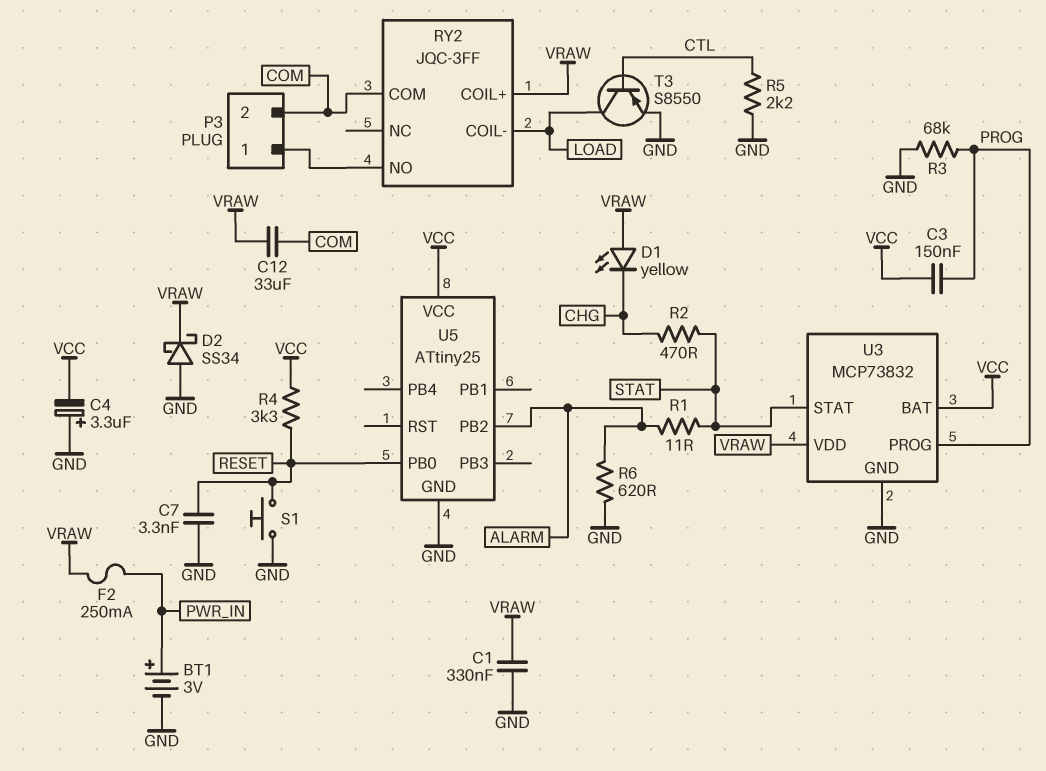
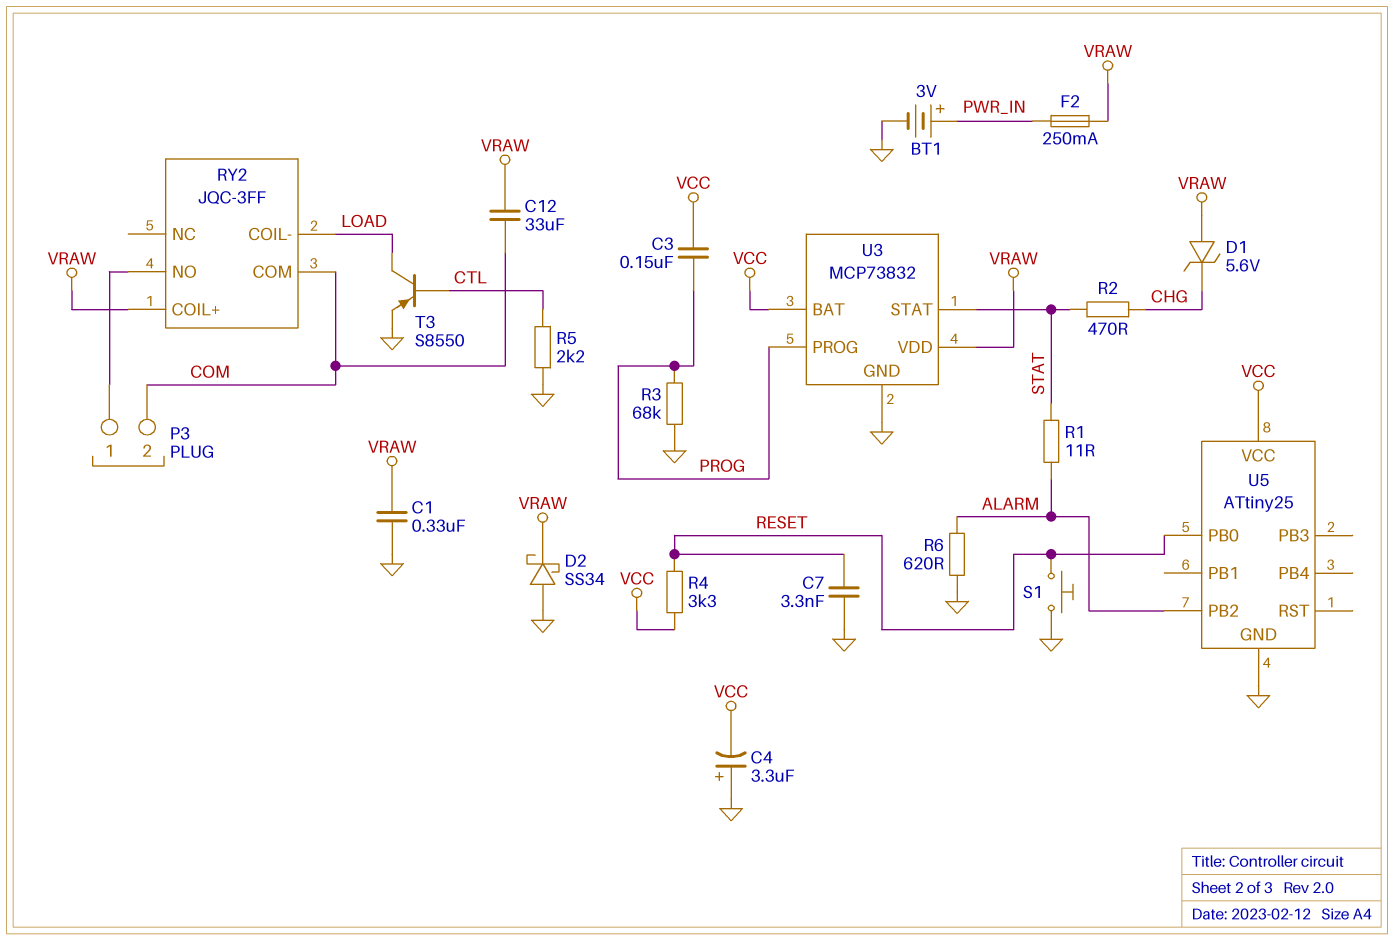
D1: LED yellow (A VRAW, K CHG) -> zener 5.6V (A VRAW, K CHG)

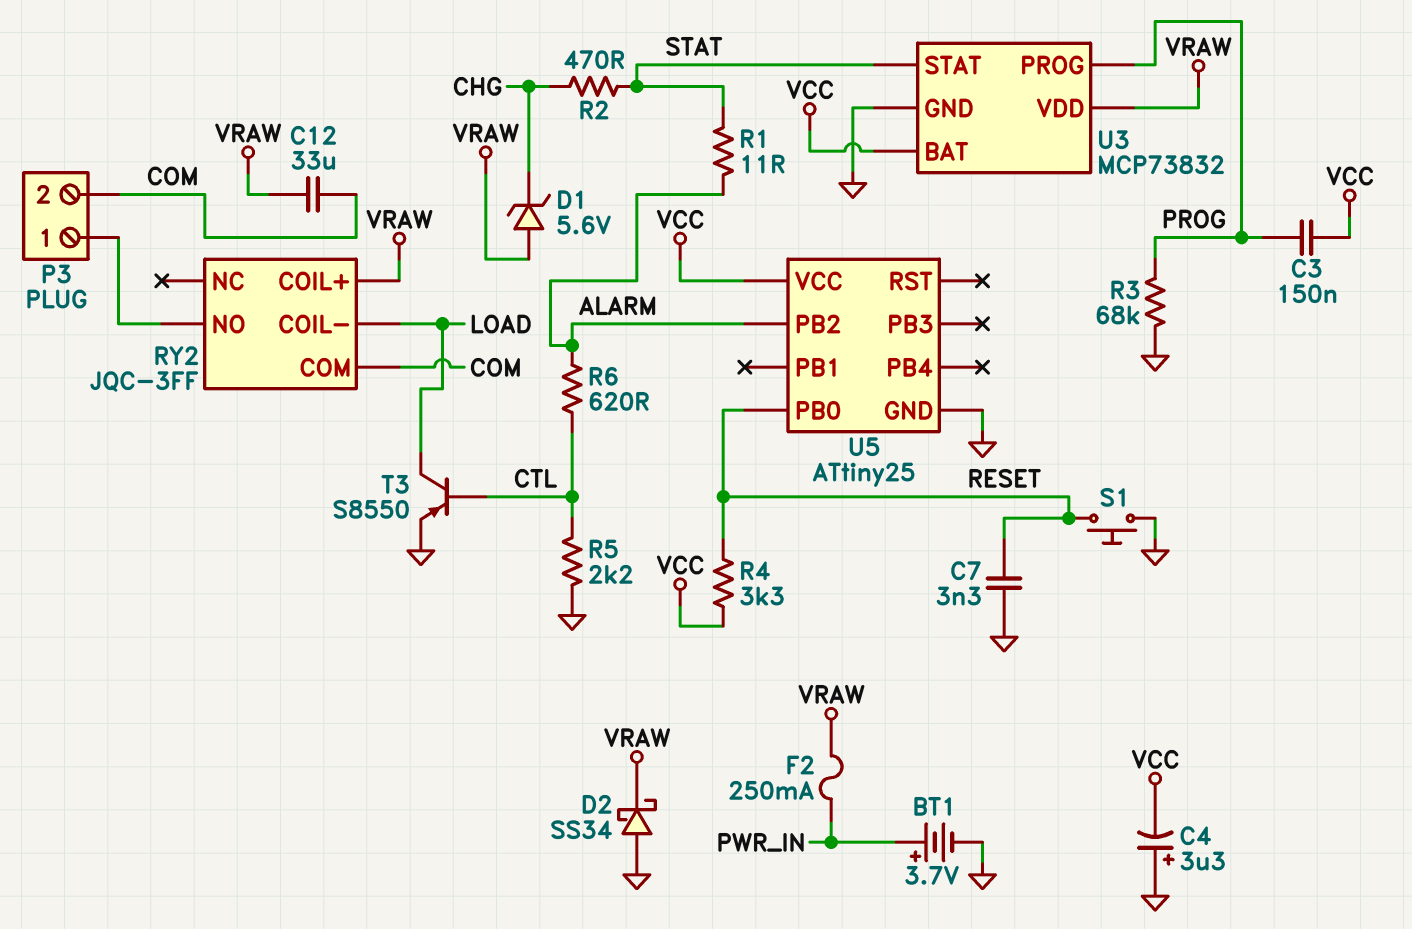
BT1: 3V (plus PWR_IN, minus GND) -> 3.7V (plus PWR_IN, minus GND)
C1: 330nF (GND, VRAW) -> none
R6: 620 (ALARM, GND) -> 620 (ALARM, CTL)

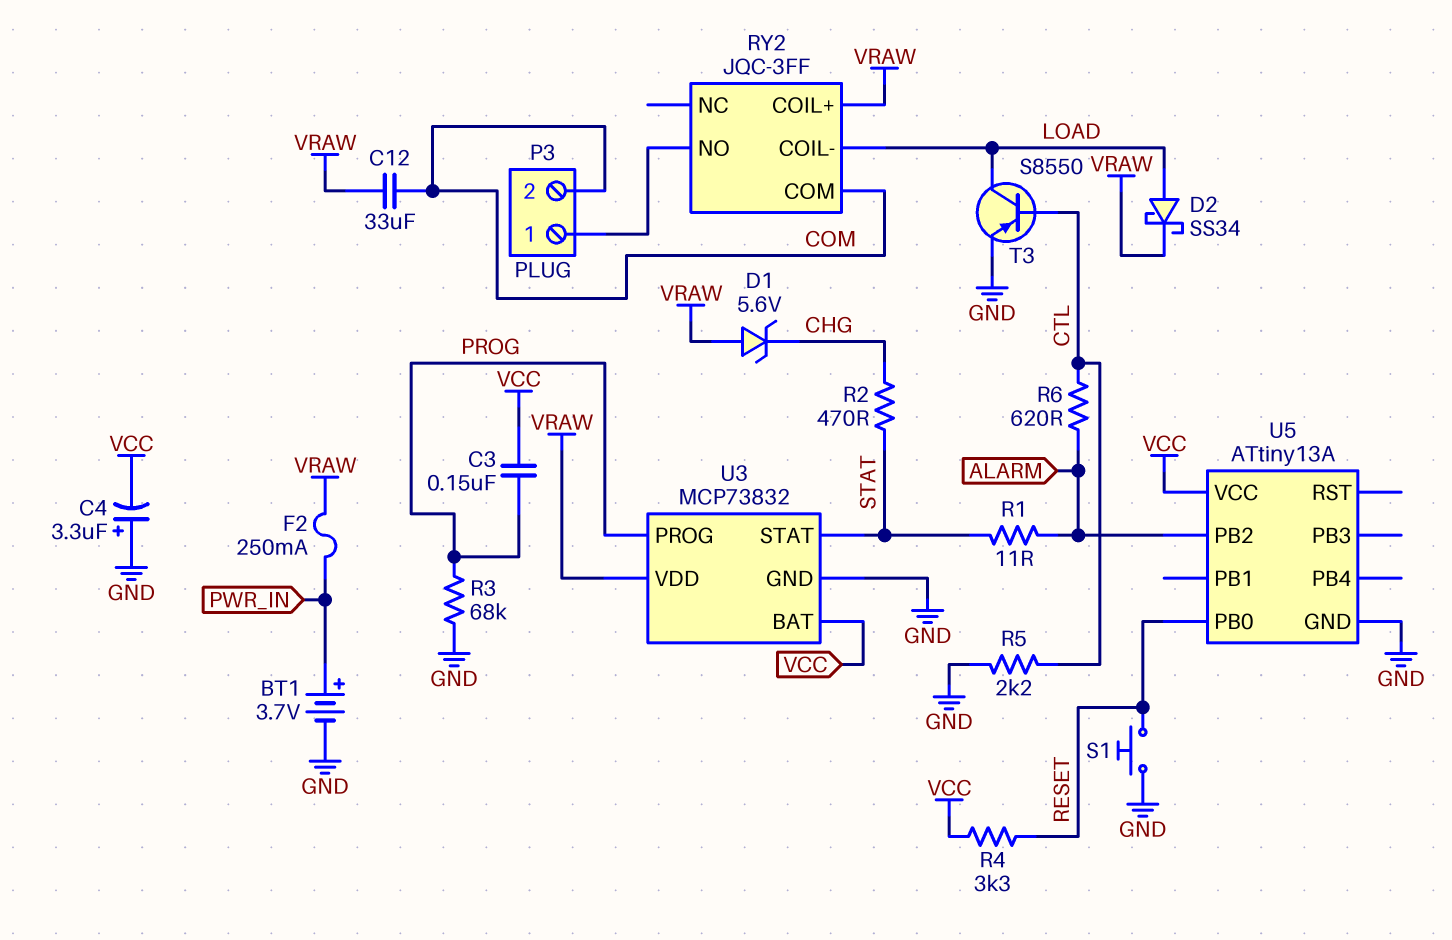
C7: 3.3nF (GND, RESET) -> none
D2: schottky SS34 (A GND, K VRAW) -> schottky SS34 (A LOAD, K VRAW)
U5: ATtiny25 -> ATtiny13A

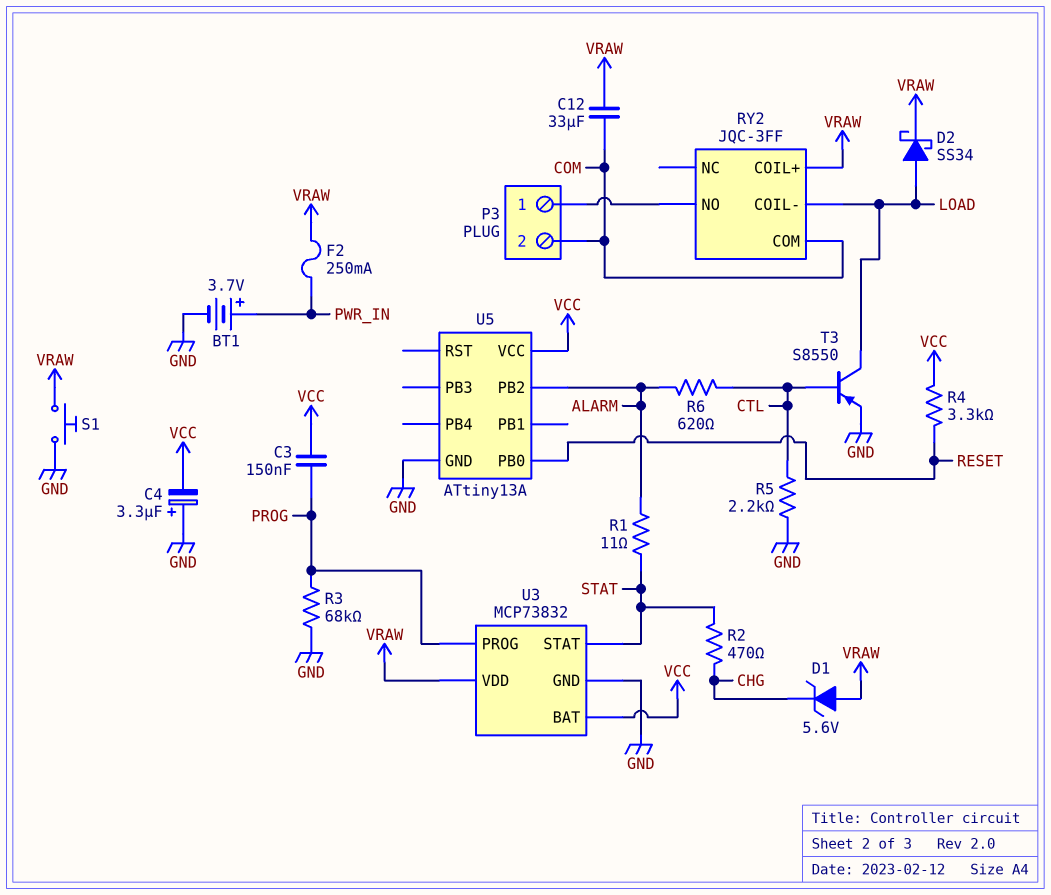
S1: button (GND, RESET) -> button (GND, VRAW)

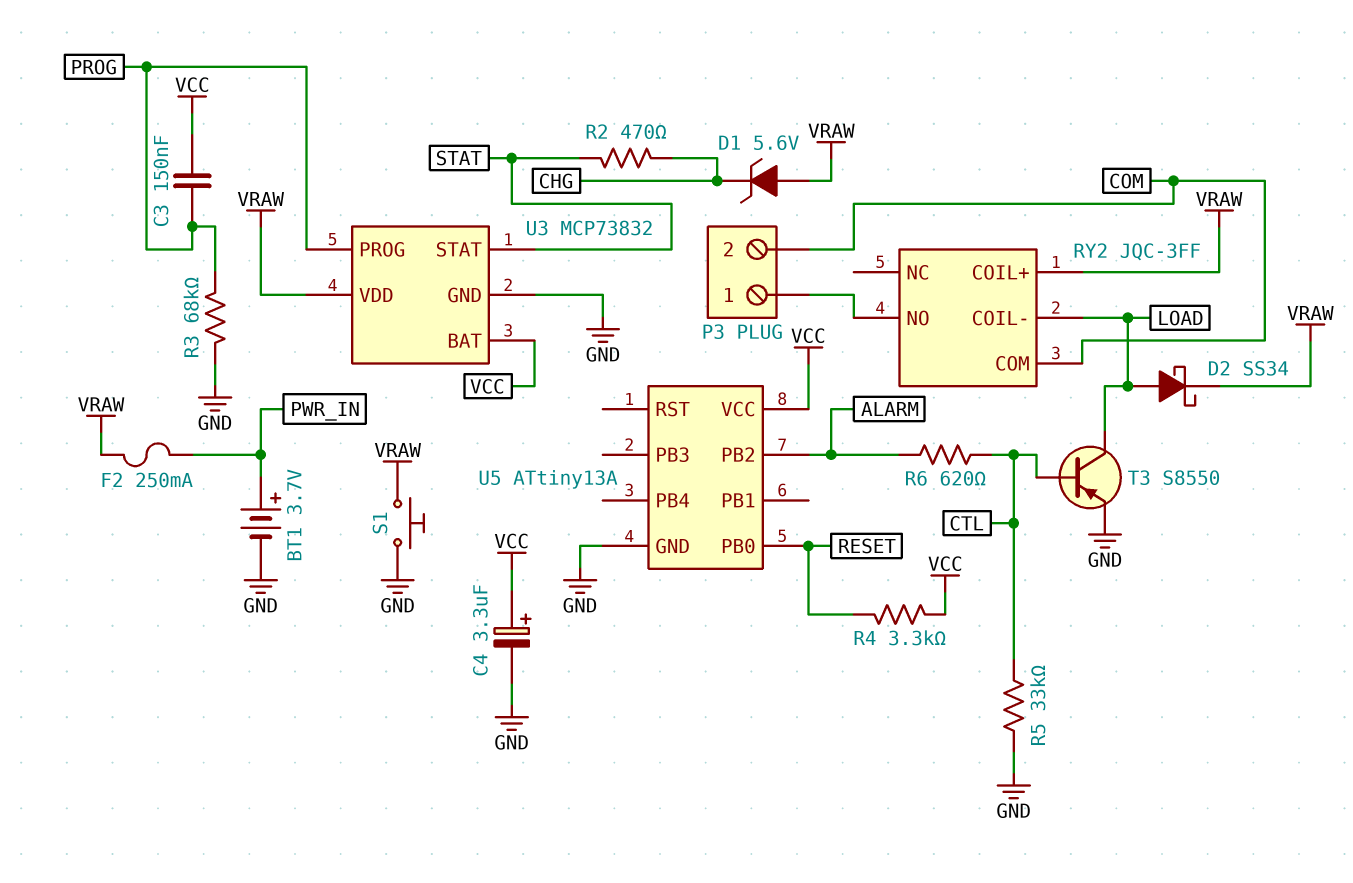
C4: 3.3uF (plus GND, minus VCC) -> 3.3uF (plus VCC, minus GND)
C12: 33uF (COM, VRAW) -> none
R1: 11 (ALARM, STAT) -> none
R5: 2.2k (CTL, GND) -> 33k (CTL, GND)

